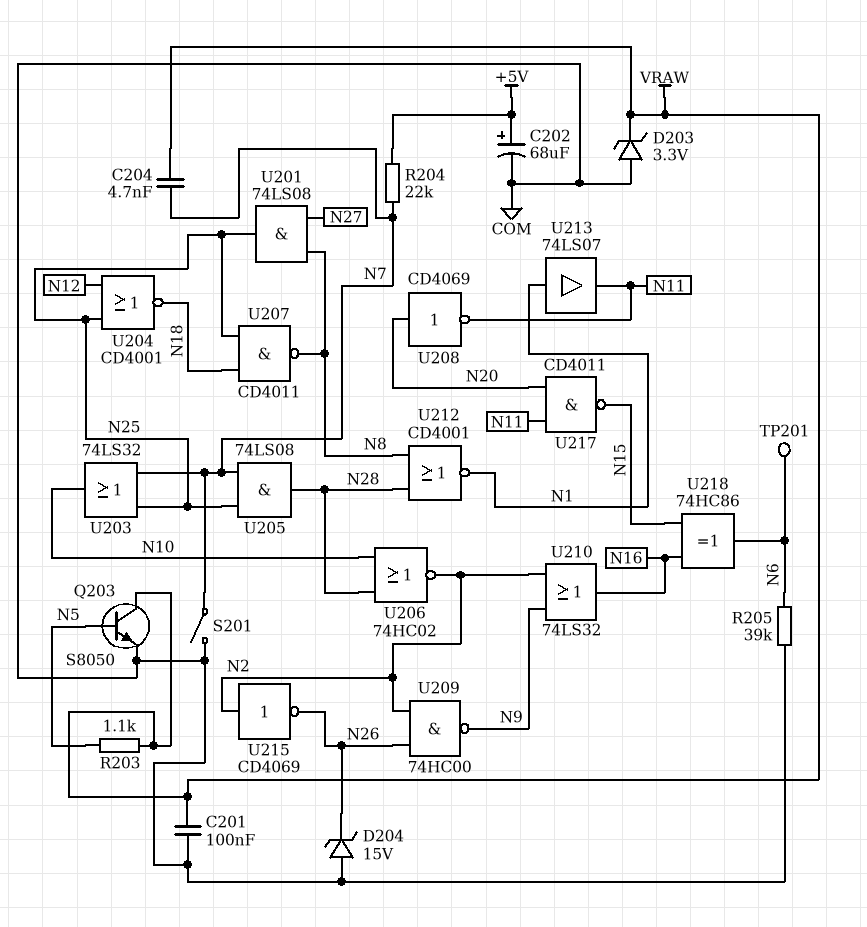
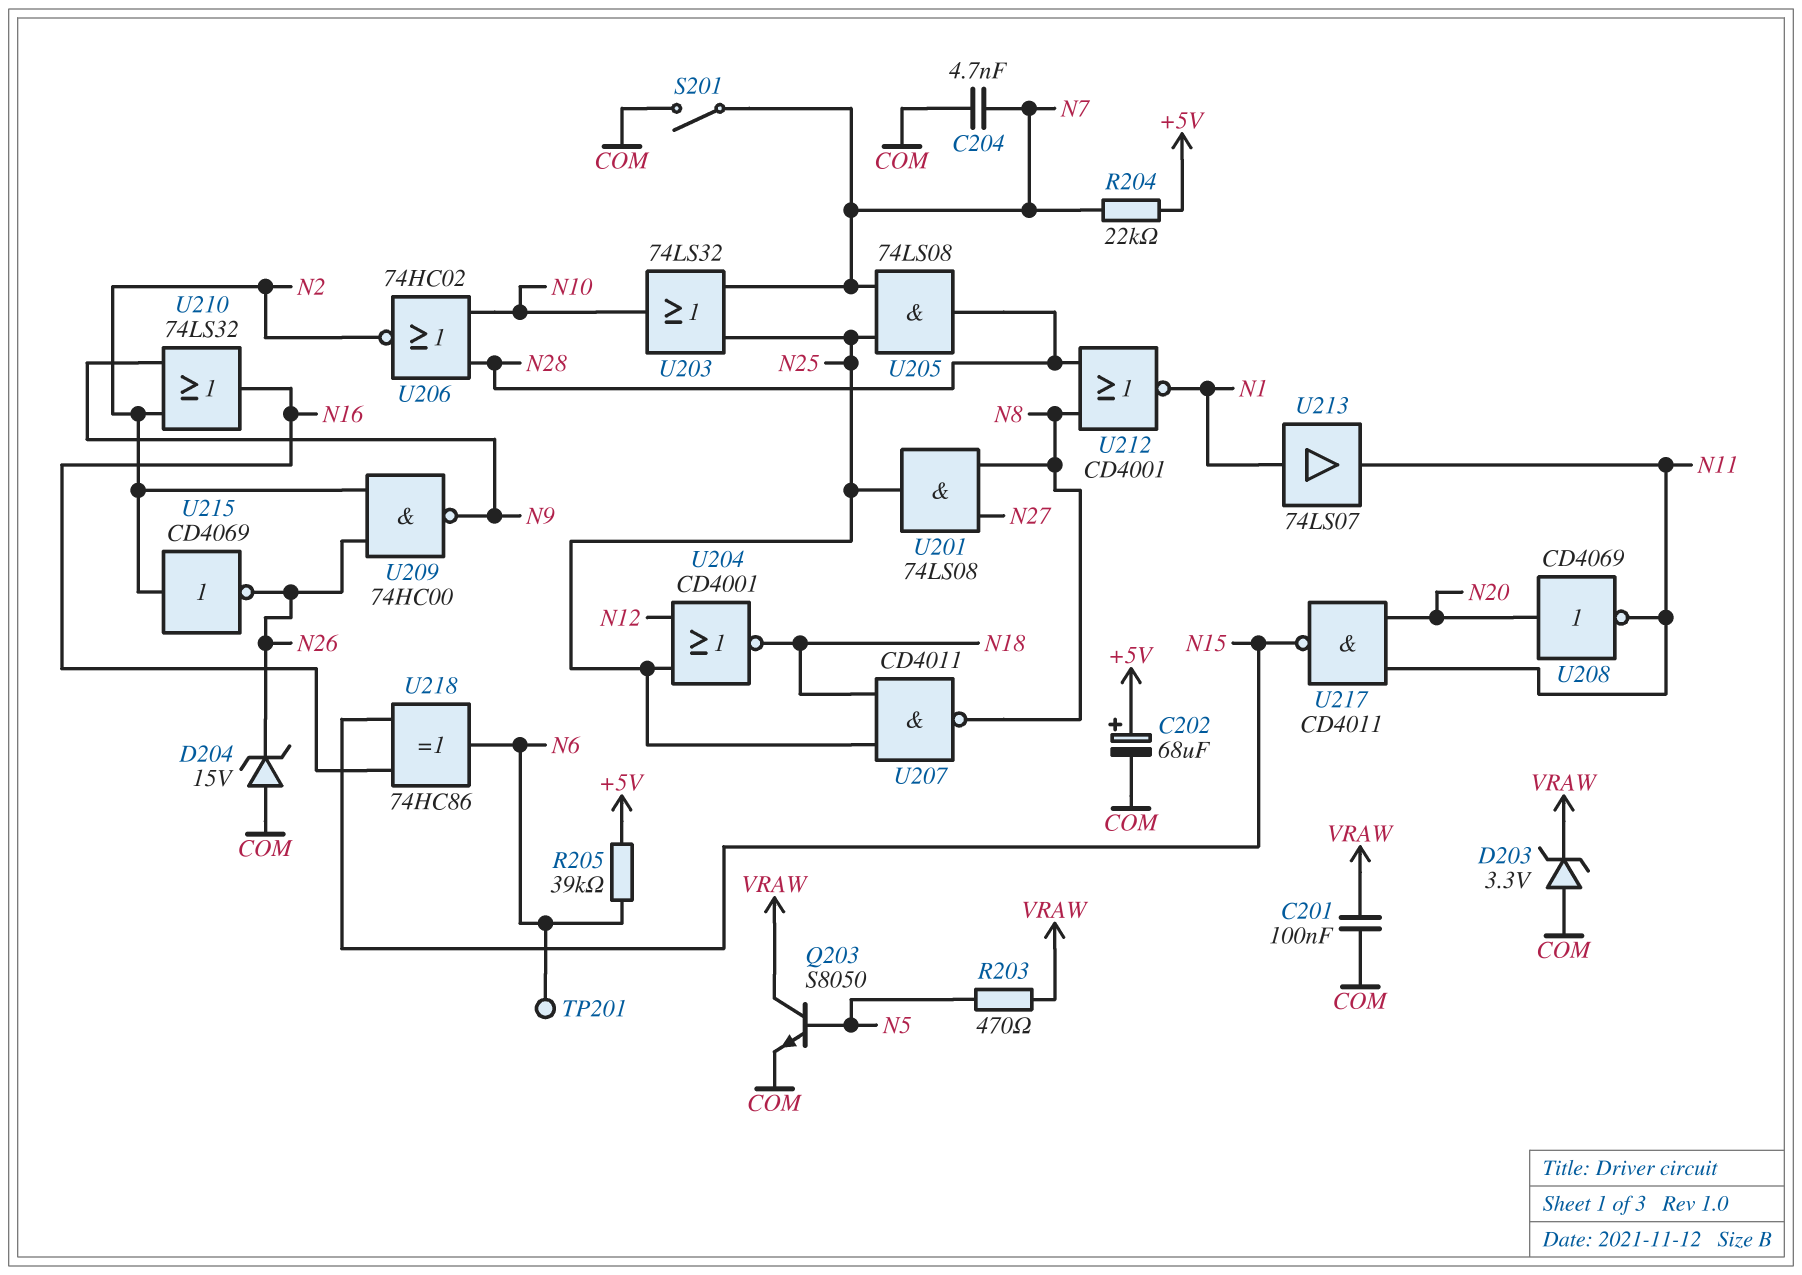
C204: 4.7nF (N7, VRAW) -> 4.7nF (COM, N7)
R203: 1.1k (N5, VRAW) -> 470 (N5, VRAW)
R205: 39k (COM, N6) -> 39k (+5V, N6)

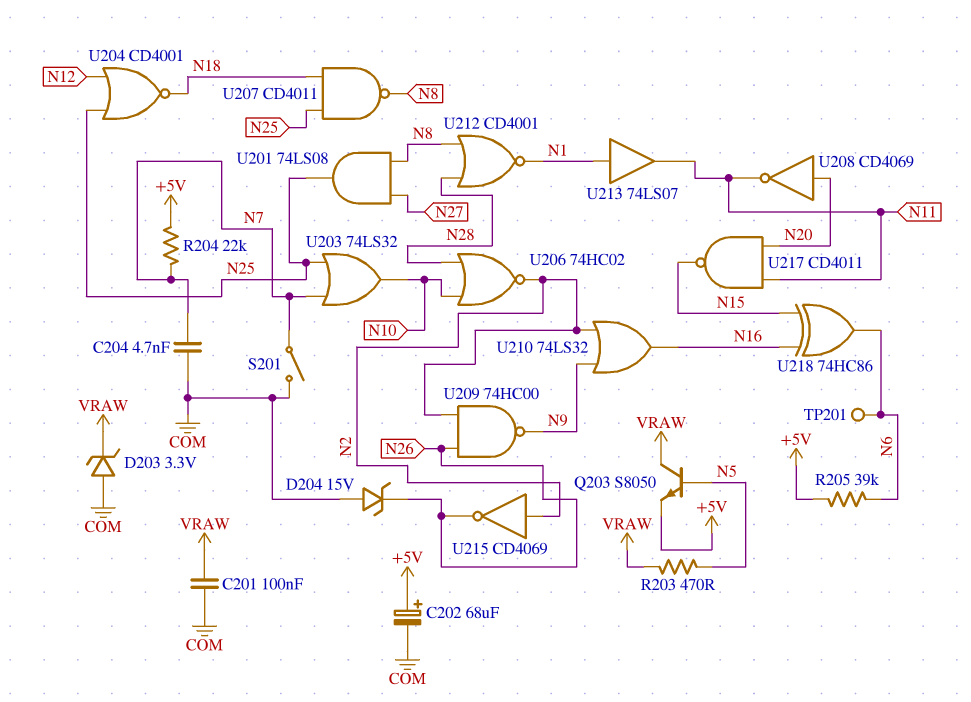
Q203: NPN S8050 (B N5, C VRAW, E COM) -> NPN S8050 (B N5, C VRAW, E +5V)
U205: AND 74LS08 (in N7, in N25, out N28) -> none

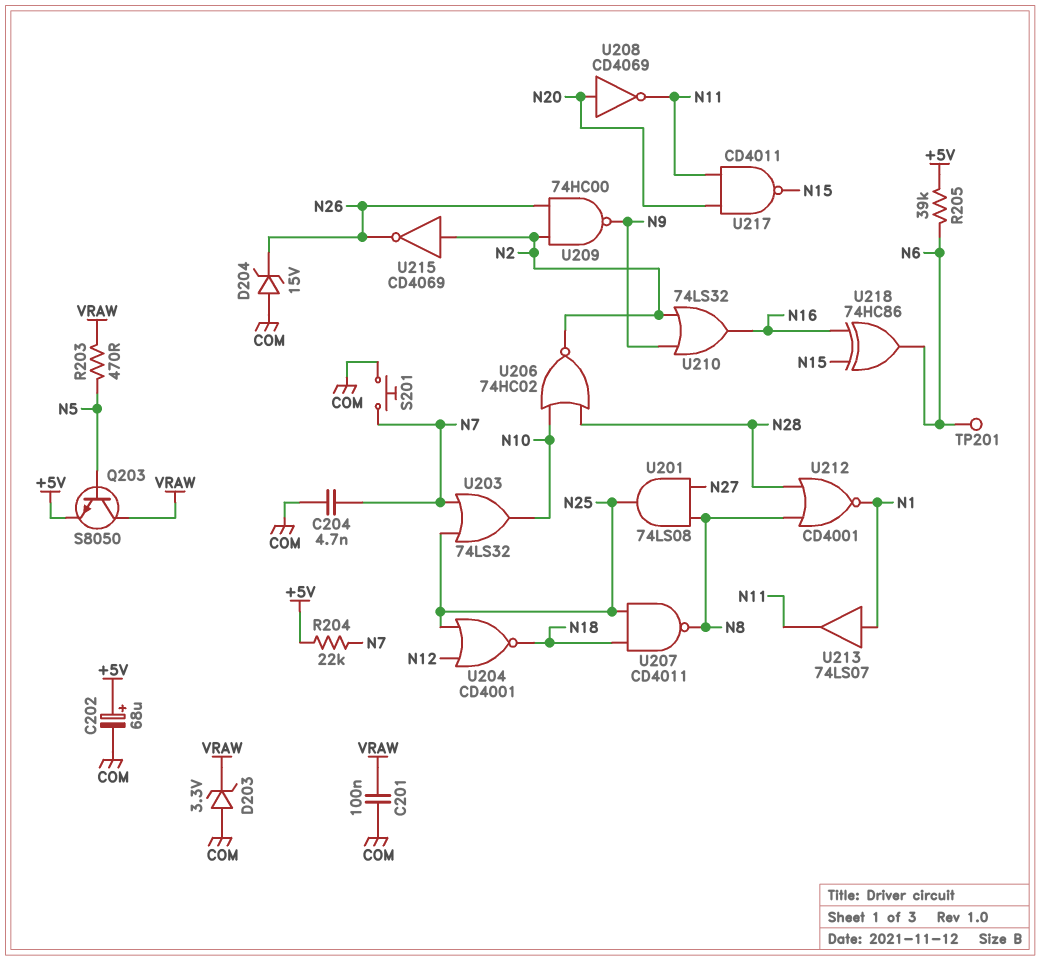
S201: switch (COM, N7) -> button (COM, N7)

